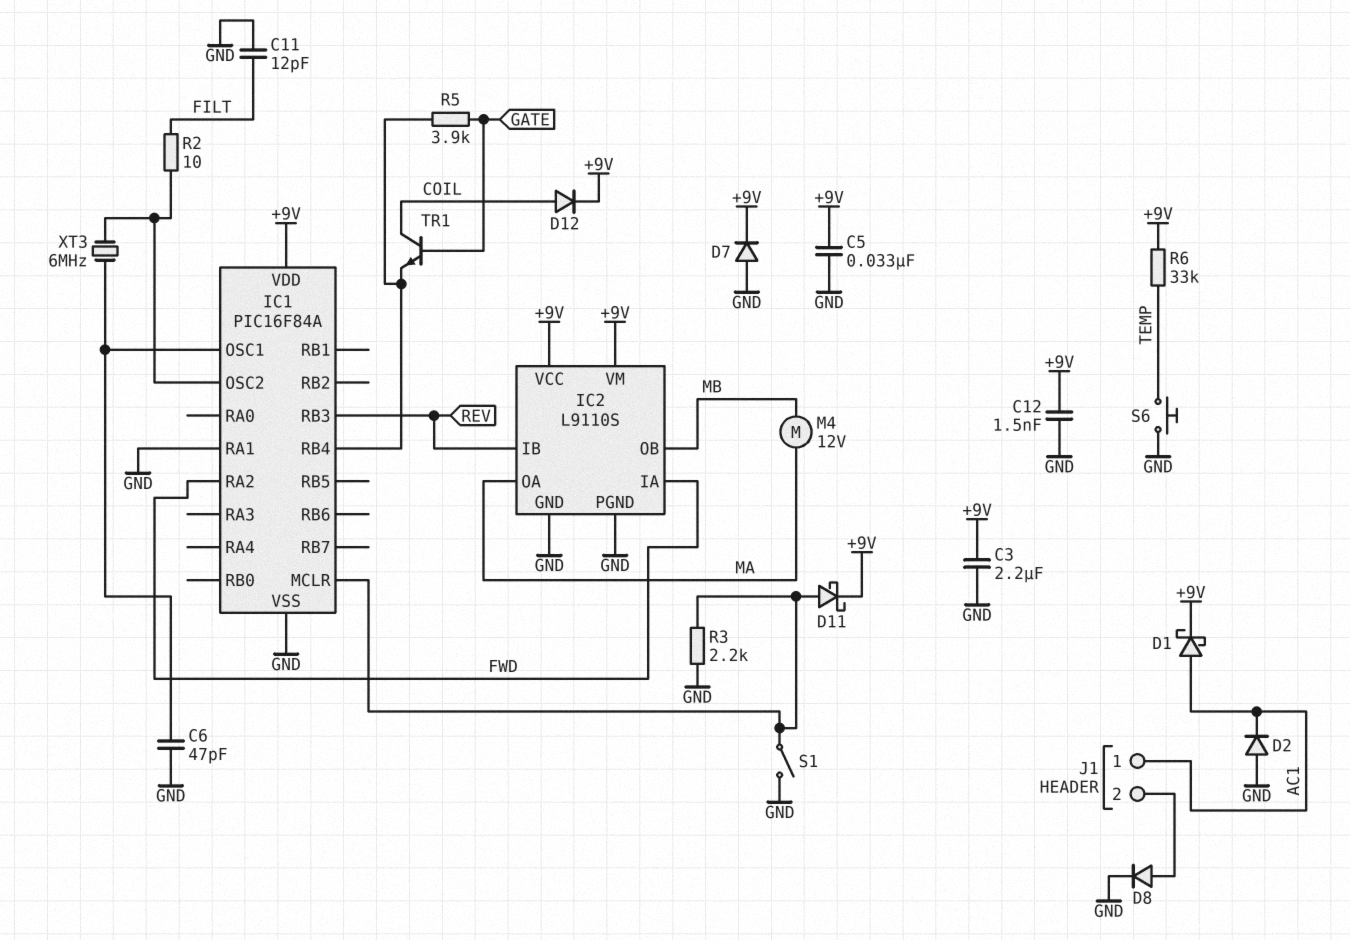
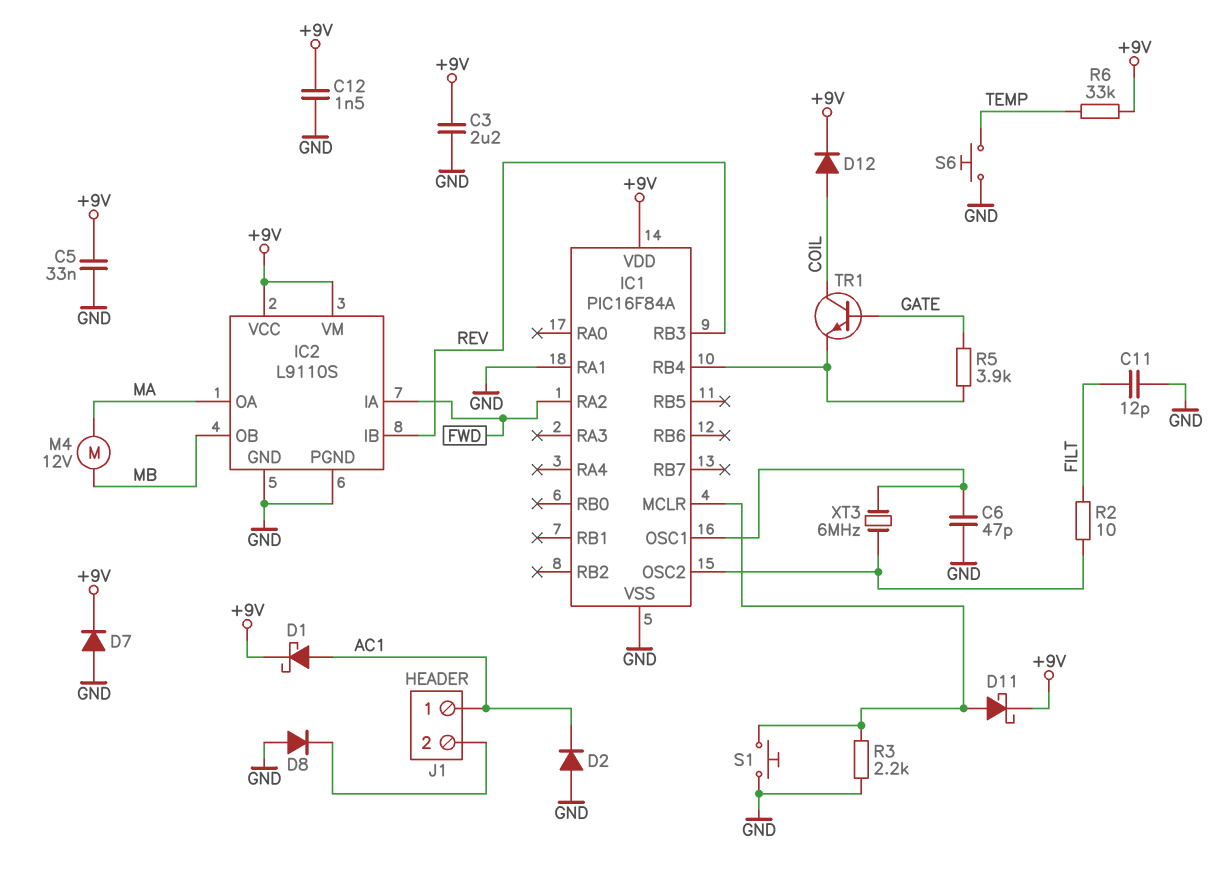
D8: diode (A J1/2, K GND) -> diode (A GND, K J1/2)
S1: switch (GND, IC1/MCLR) -> button (GND, IC1/MCLR)

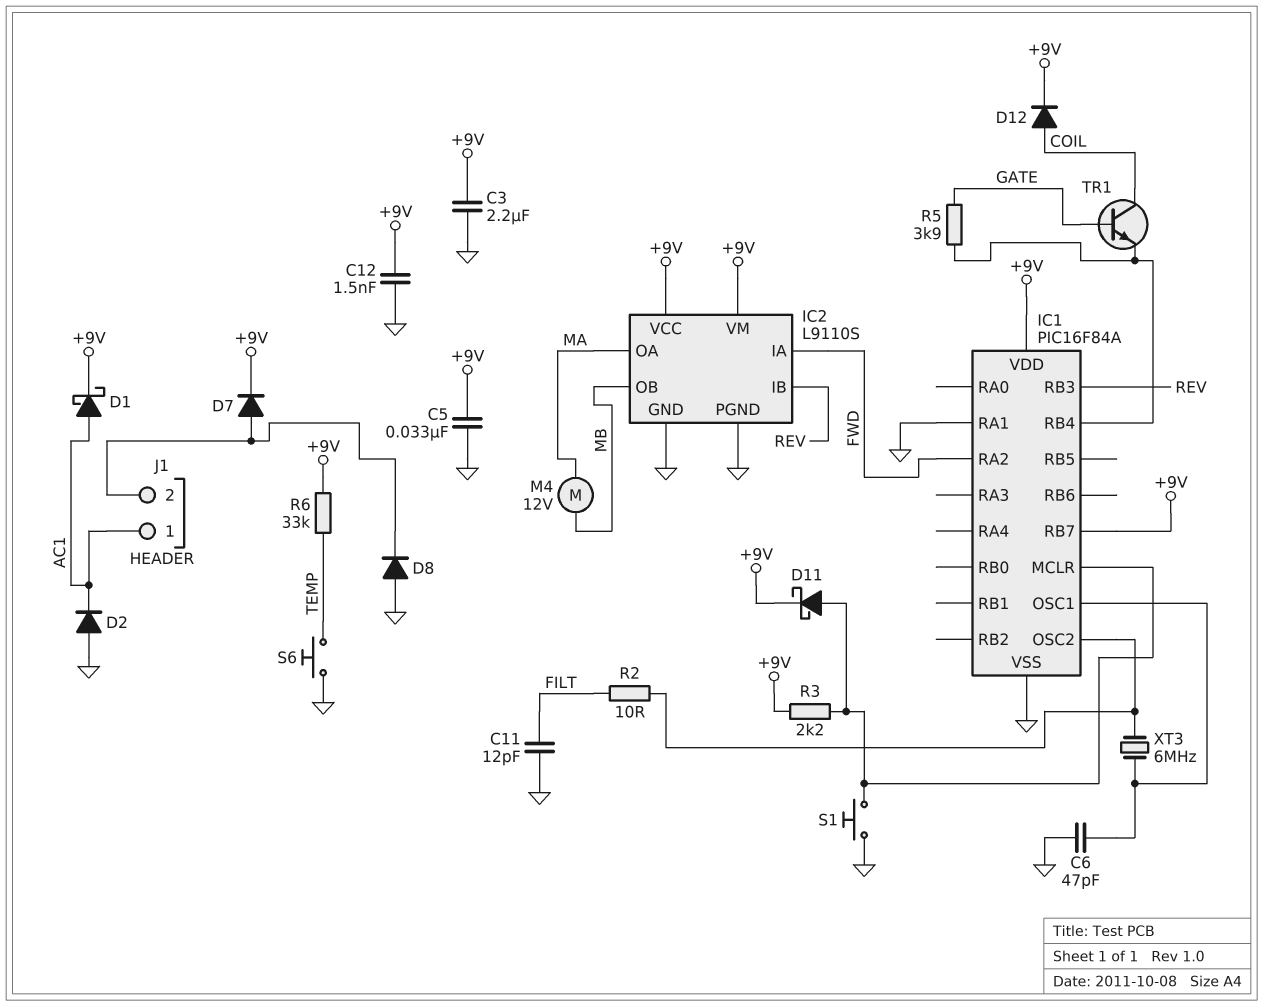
D7: diode (A GND, K +9V) -> diode (A J1/2, K +9V)
IC1 pin RB7: none -> +9V
R3: 2.2k (GND, IC1/MCLR) -> 2.2k (+9V, IC1/MCLR)

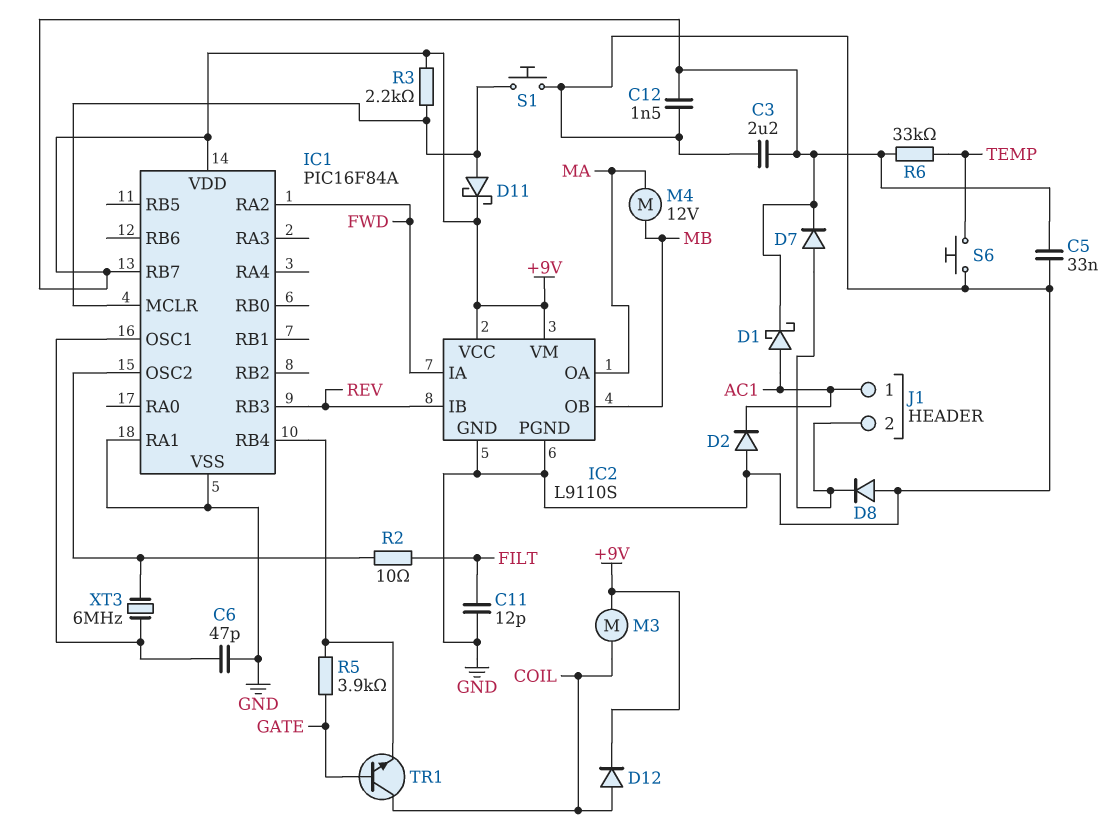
M3: none -> motor (+9V, COIL)

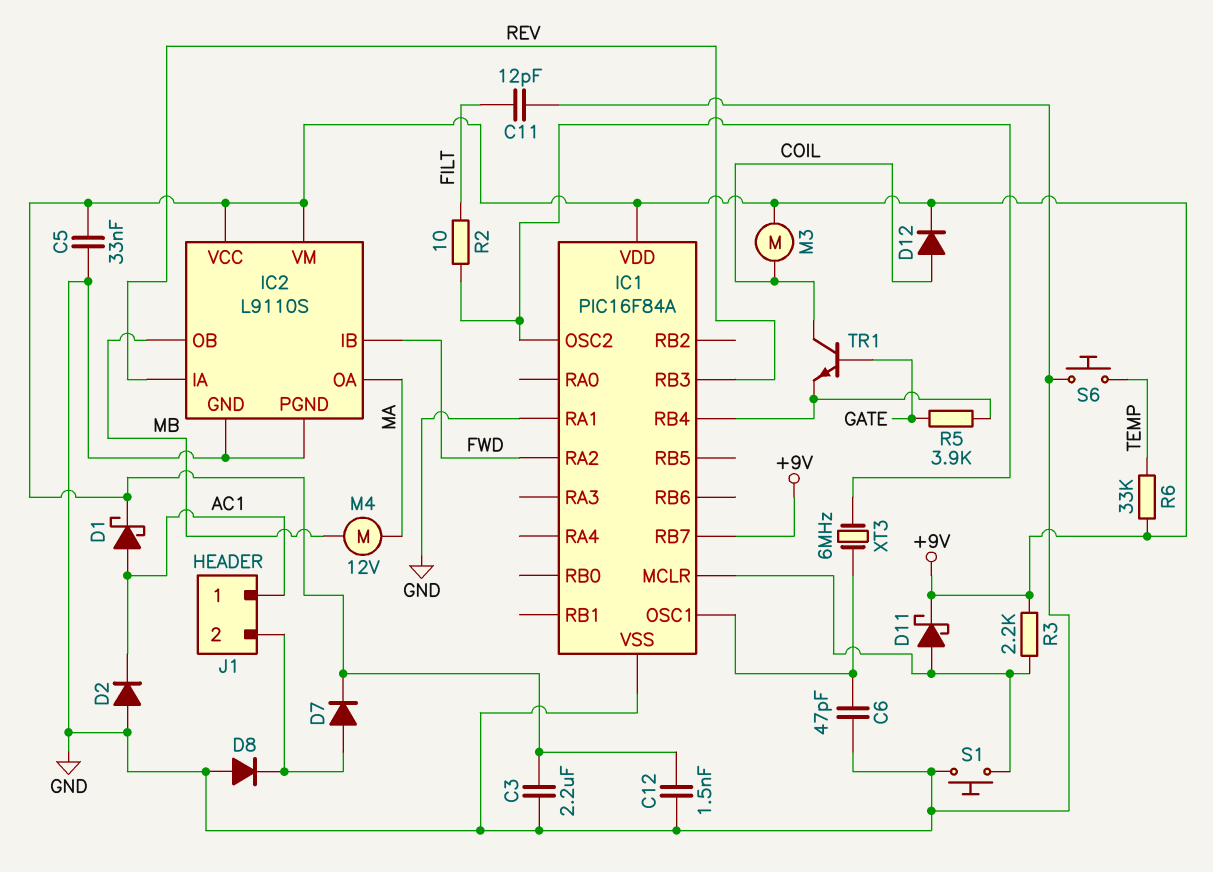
IC2 pin IA: FWD -> REV
IC2 pin IB: REV -> FWD

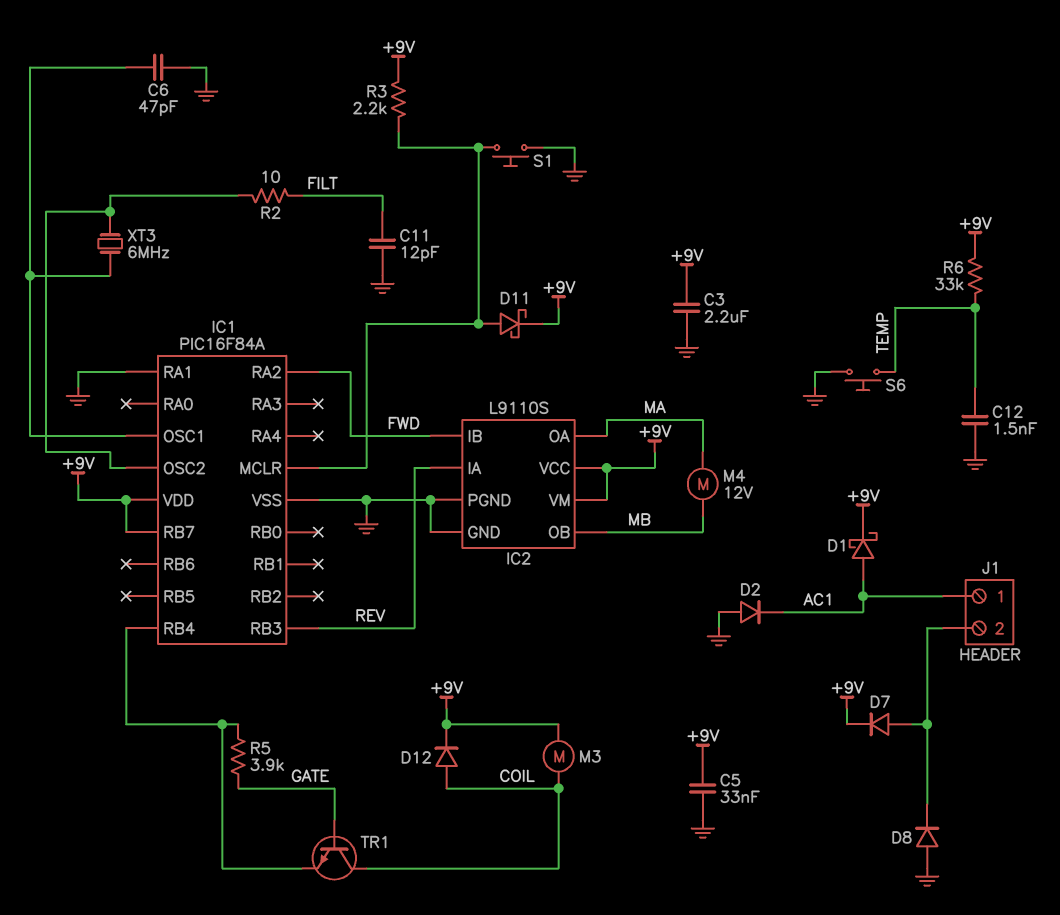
C12: 1.5nF (+9V, GND) -> 1.5nF (GND, TEMP)

